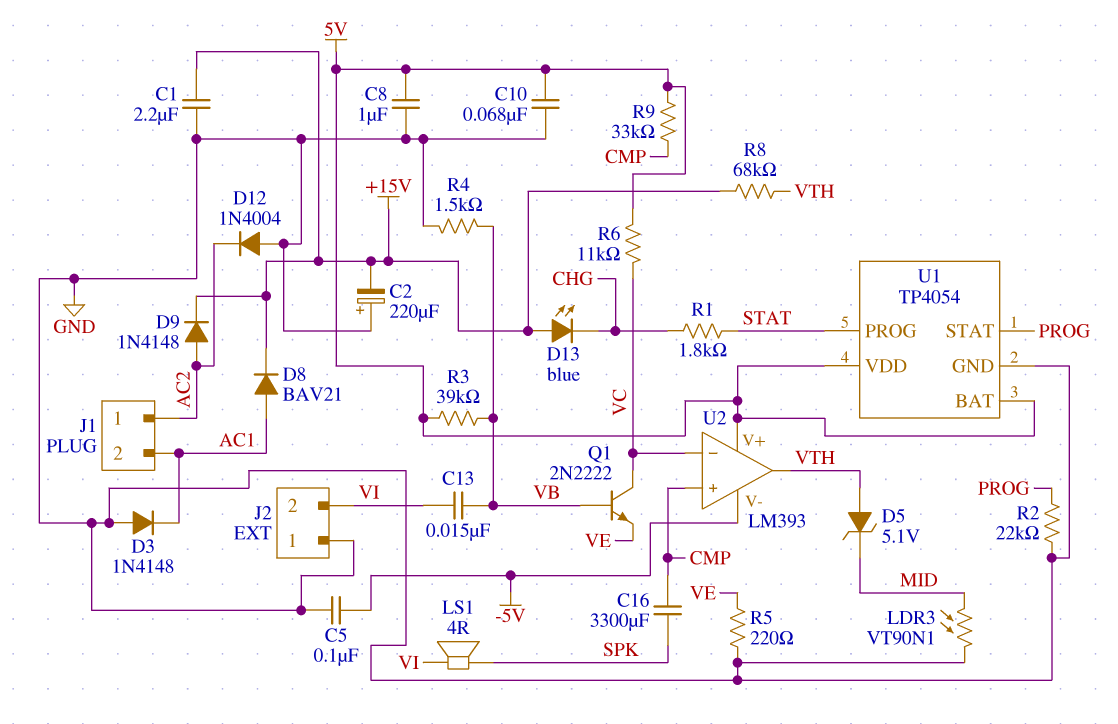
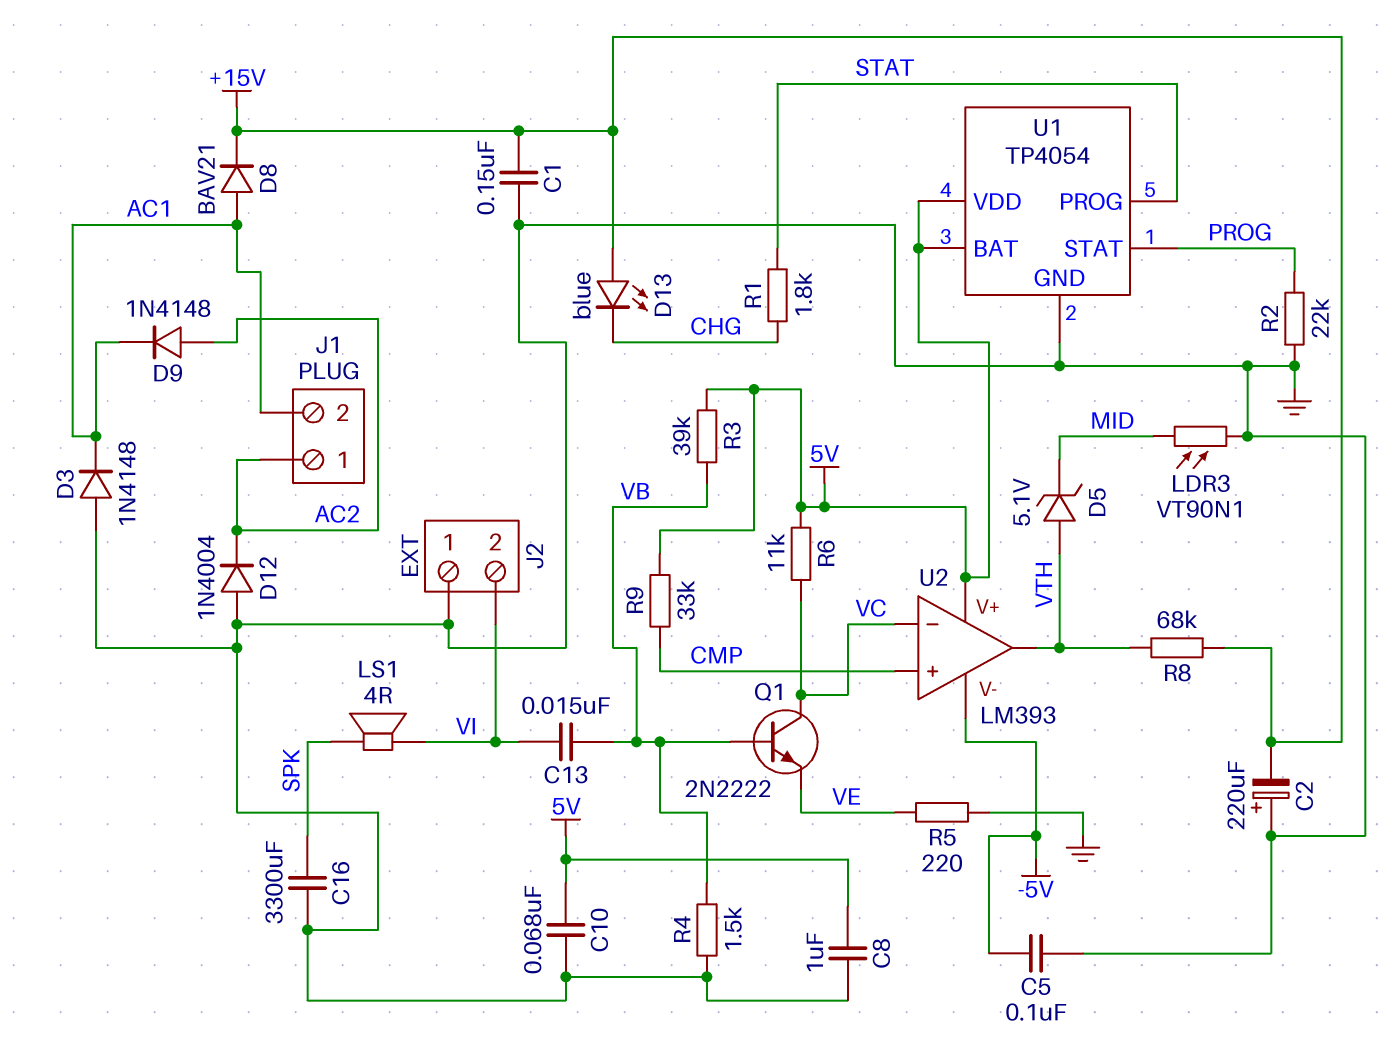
C1: 2.2uF (+15V, GND) -> 150nF (+15V, GND)
C16: 3300uF (CMP, SPK) -> 3300uF (GND, SPK)
D9: diode 1N4148 (A AC2, K +15V) -> diode 1N4148 (A AC2, K AC1)

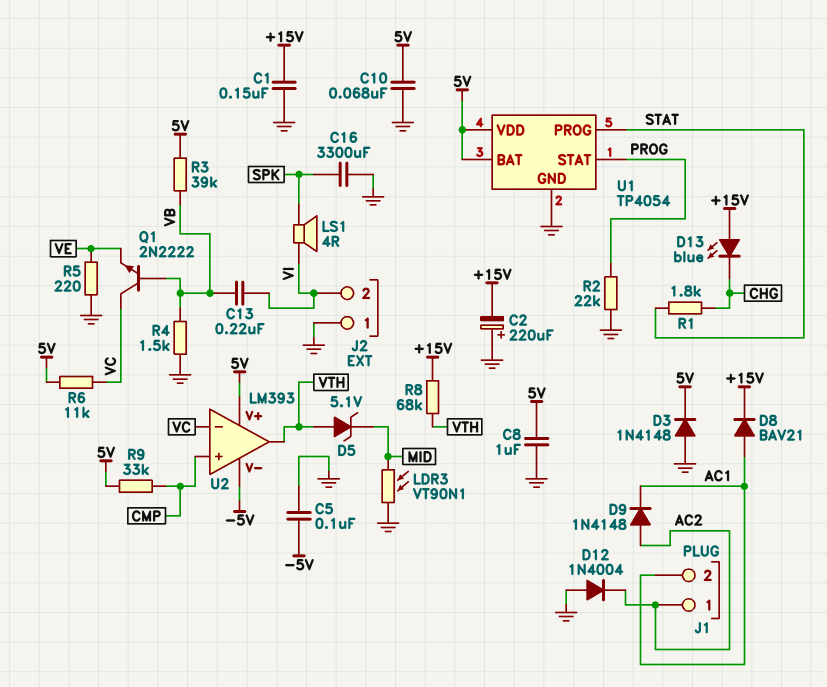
C13: 15nF (VB, VI) -> 220nF (VB, VI)
D3: diode 1N4148 (A GND, K AC1) -> diode 1N4148 (A GND, K 5V)

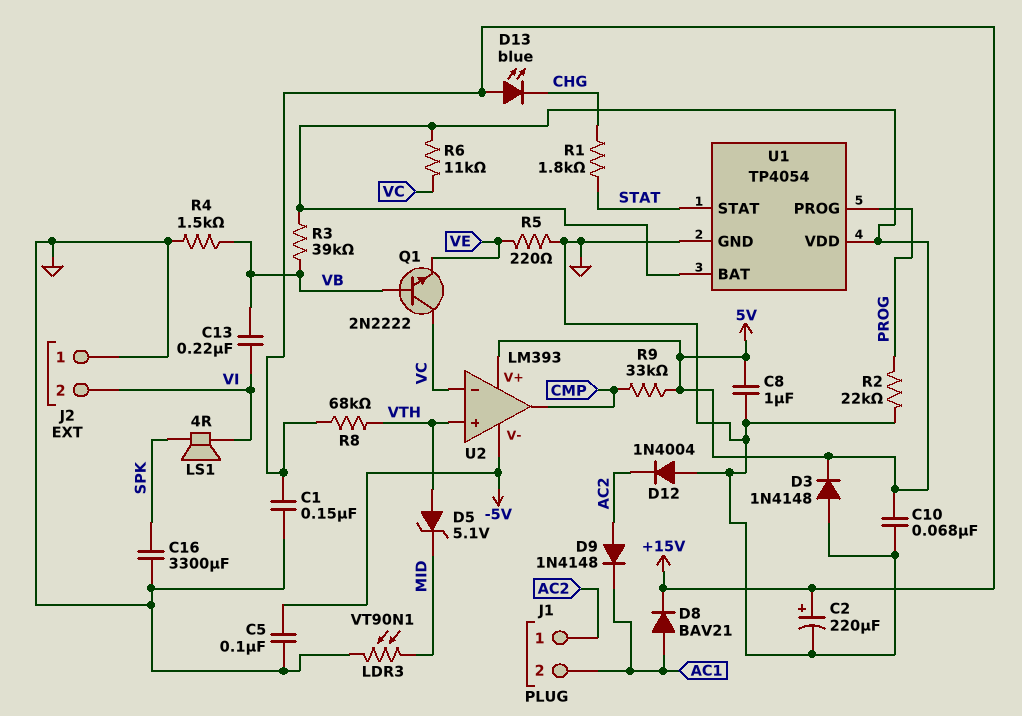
C2: 220uF (plus GND, minus +15V) -> 220uF (plus +15V, minus GND)
U1 pin PROG: STAT -> PROG
U1 pin STAT: PROG -> STAT
U2 pin in+: CMP -> VTH
U2 pin out: VTH -> CMP

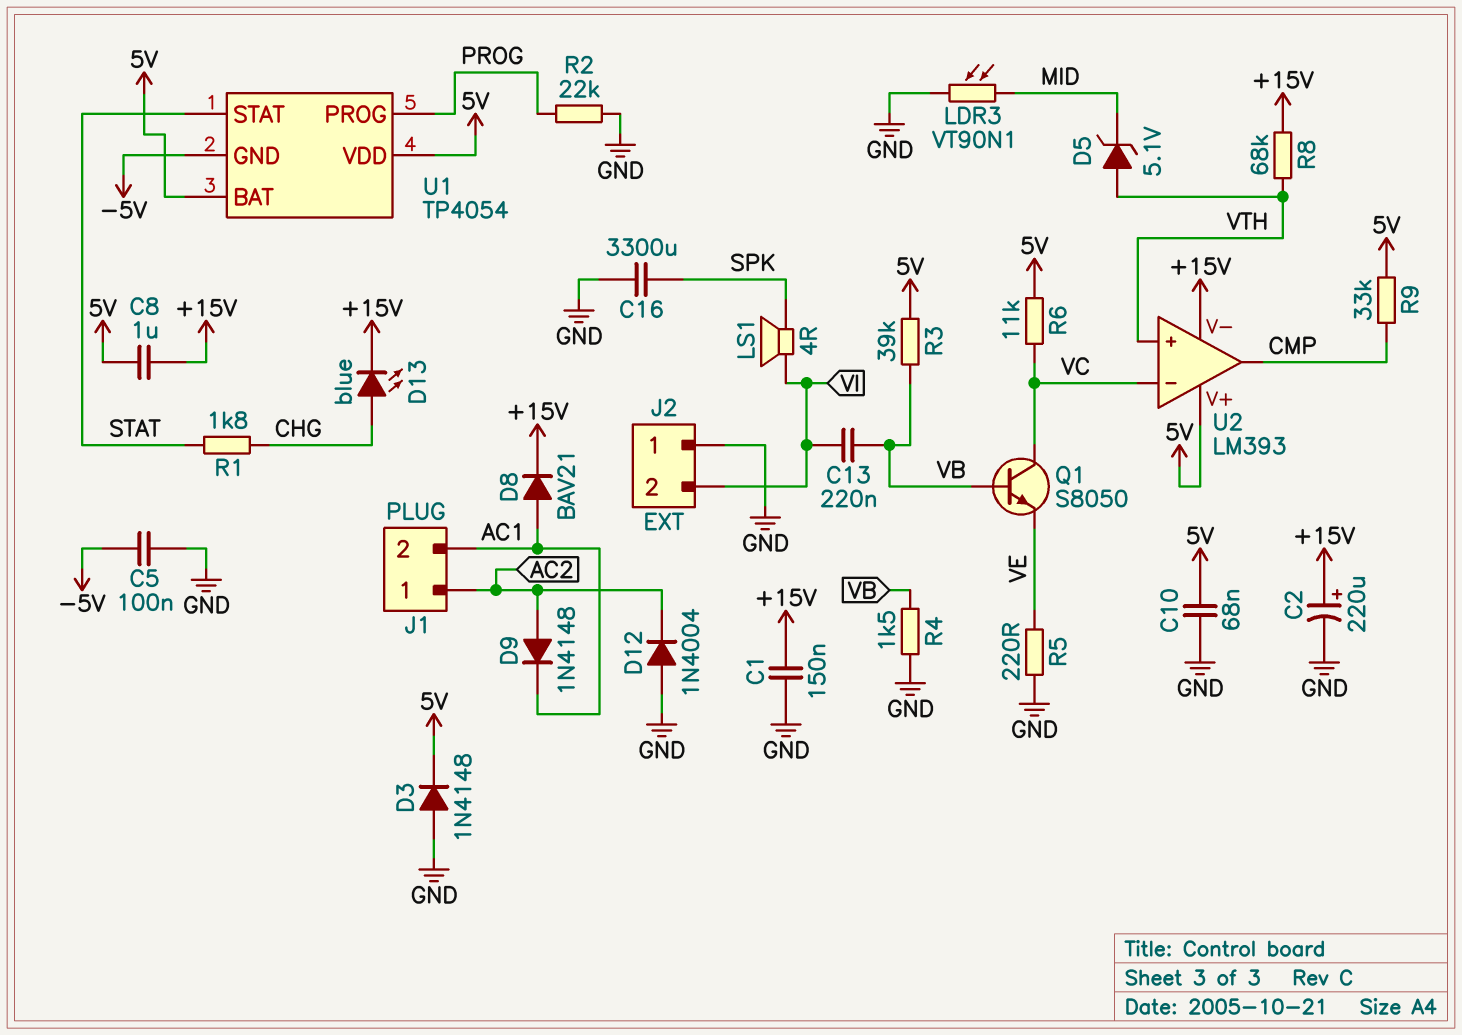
C8: 1uF (5V, GND) -> 1uF (+15V, 5V)
D13: LED blue (A +15V, K CHG) -> LED blue (A CHG, K +15V)
Q1: NPN 2N2222 (B VB, C VC, E VE) -> NPN S8050 (B VB, C VC, E VE)
U1 pin GND: GND -> -5V
U2 pin V-: -5V -> +15V

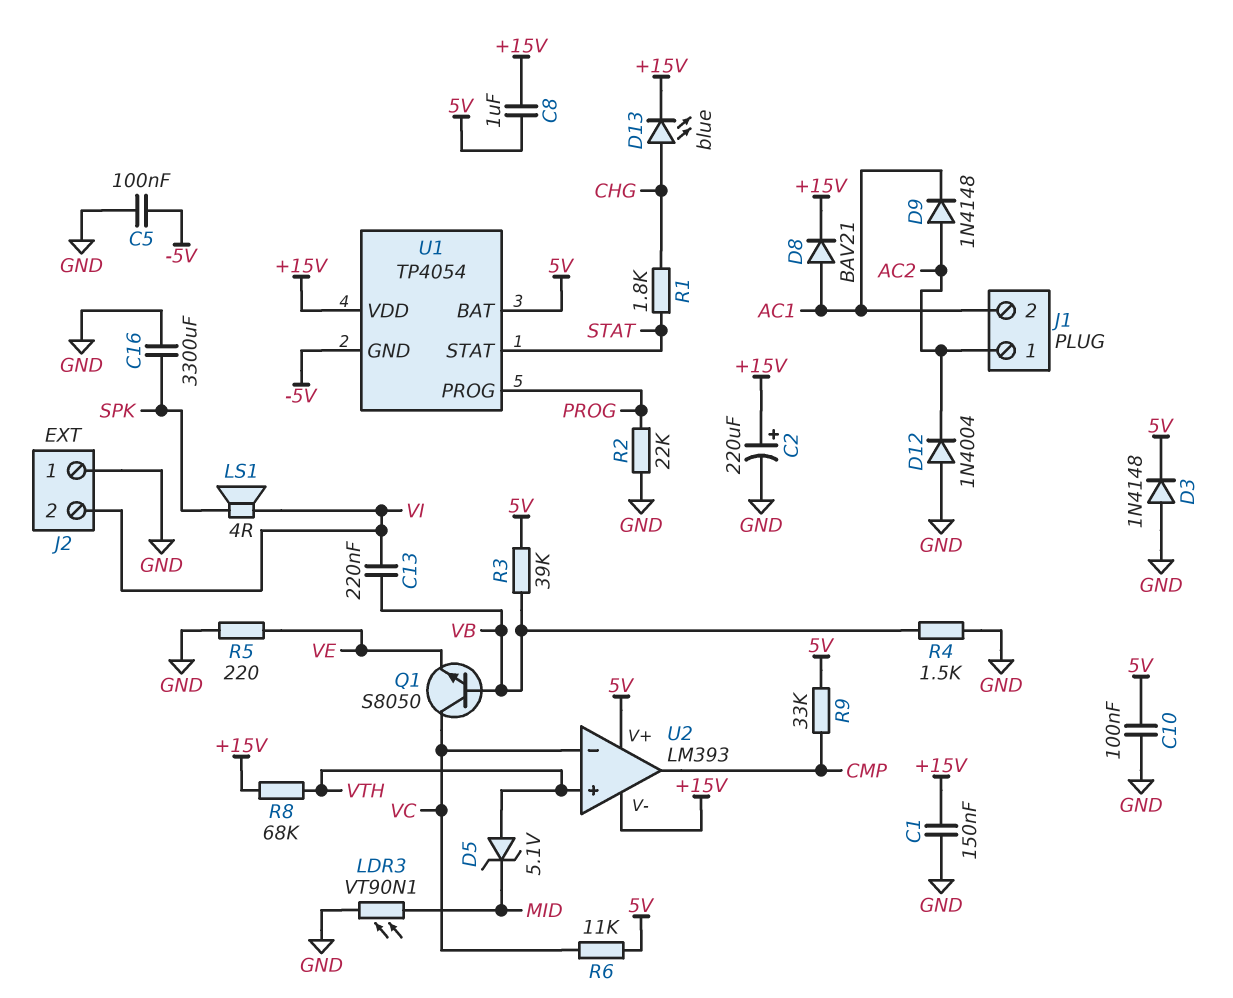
C10: 68nF (5V, GND) -> 100nF (5V, GND)
U1 pin VDD: 5V -> +15V

